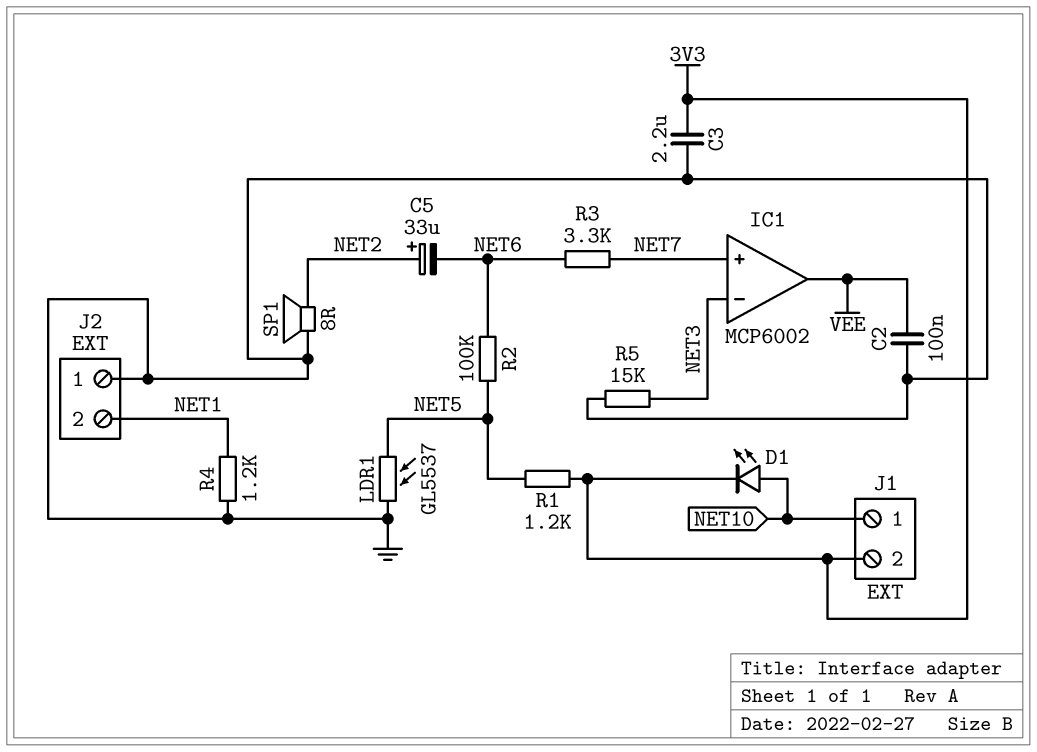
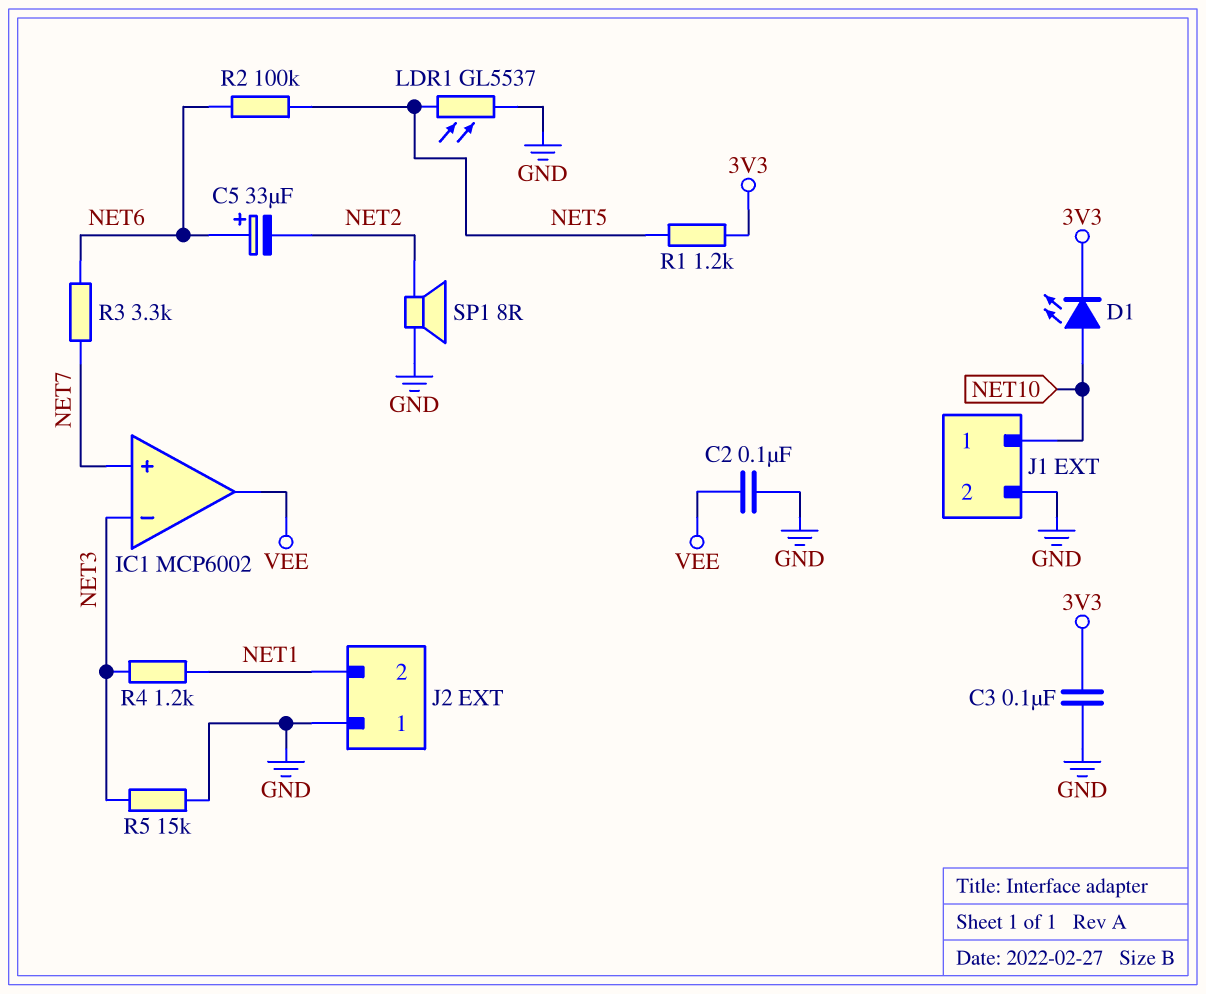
C3: 2.2uF (3V3, GND) -> 100nF (3V3, GND)
C5: 33uF (plus NET2, minus NET6) -> 33uF (plus NET6, minus NET2)
J1 pin 2: 3V3 -> GND
R4: 1.2k (GND, NET1) -> 1.2k (NET1, NET3)

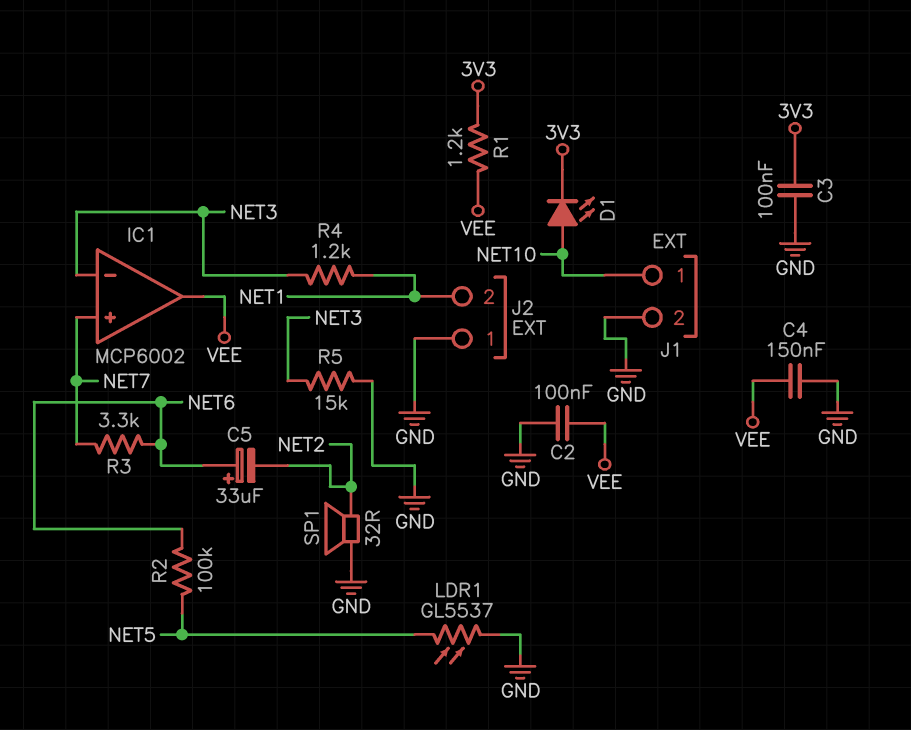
C4: none -> 150nF (GND, VEE)
R1: 1.2k (3V3, NET5) -> 1.2k (3V3, VEE)
SP1: speaker 8R (GND, NET2) -> speaker 32R (GND, NET2)

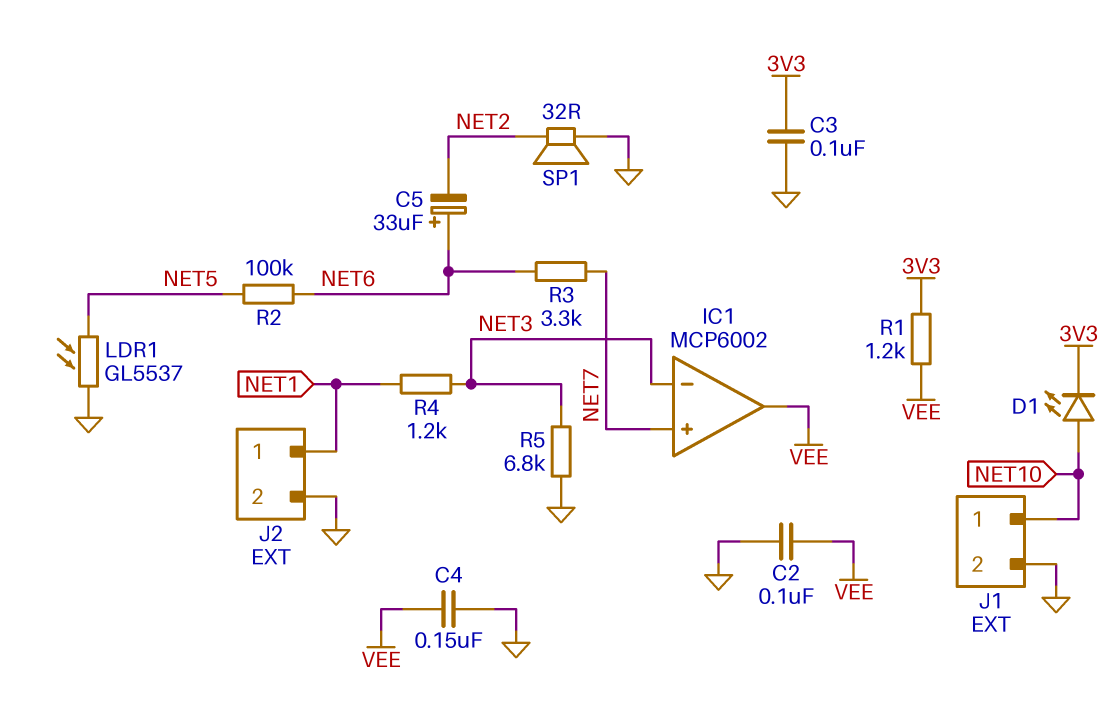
J2 pin 1: GND -> NET1
J2 pin 2: NET1 -> GND
R5: 15k (GND, NET3) -> 6.8k (GND, NET3)

